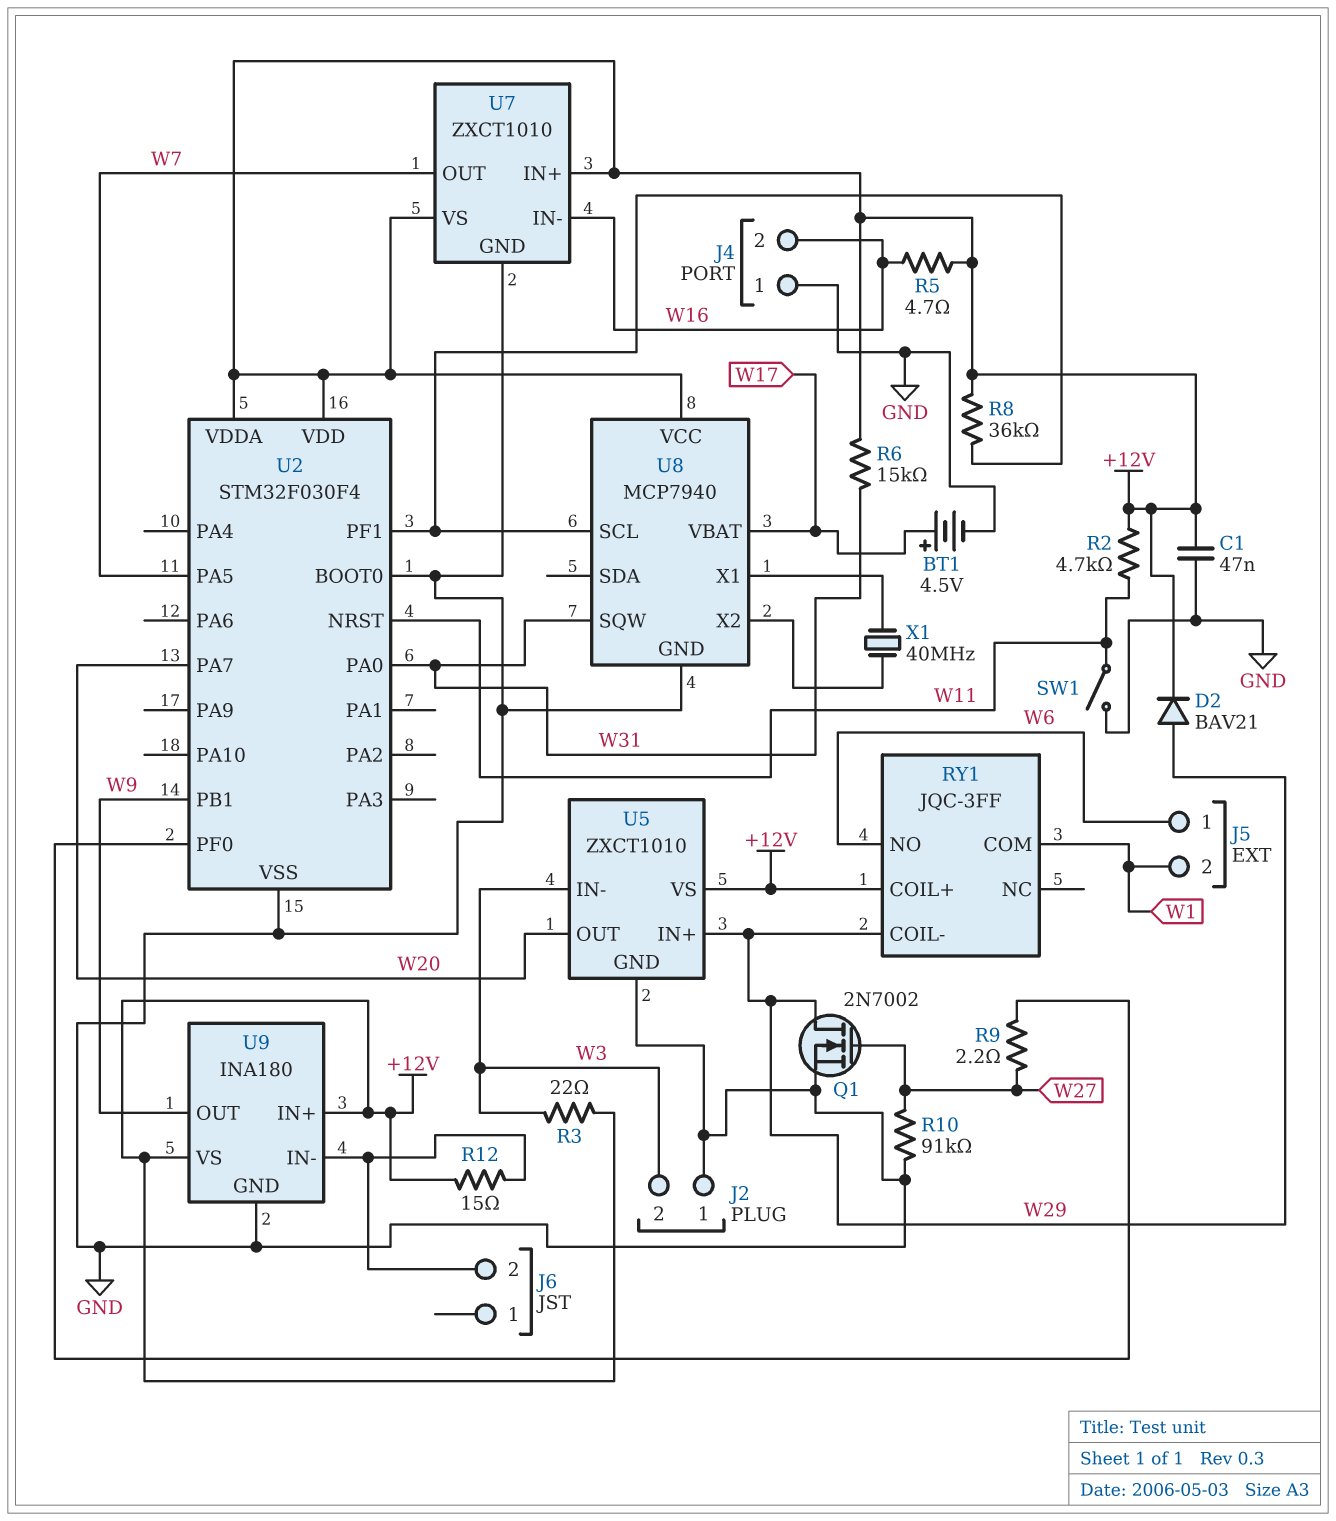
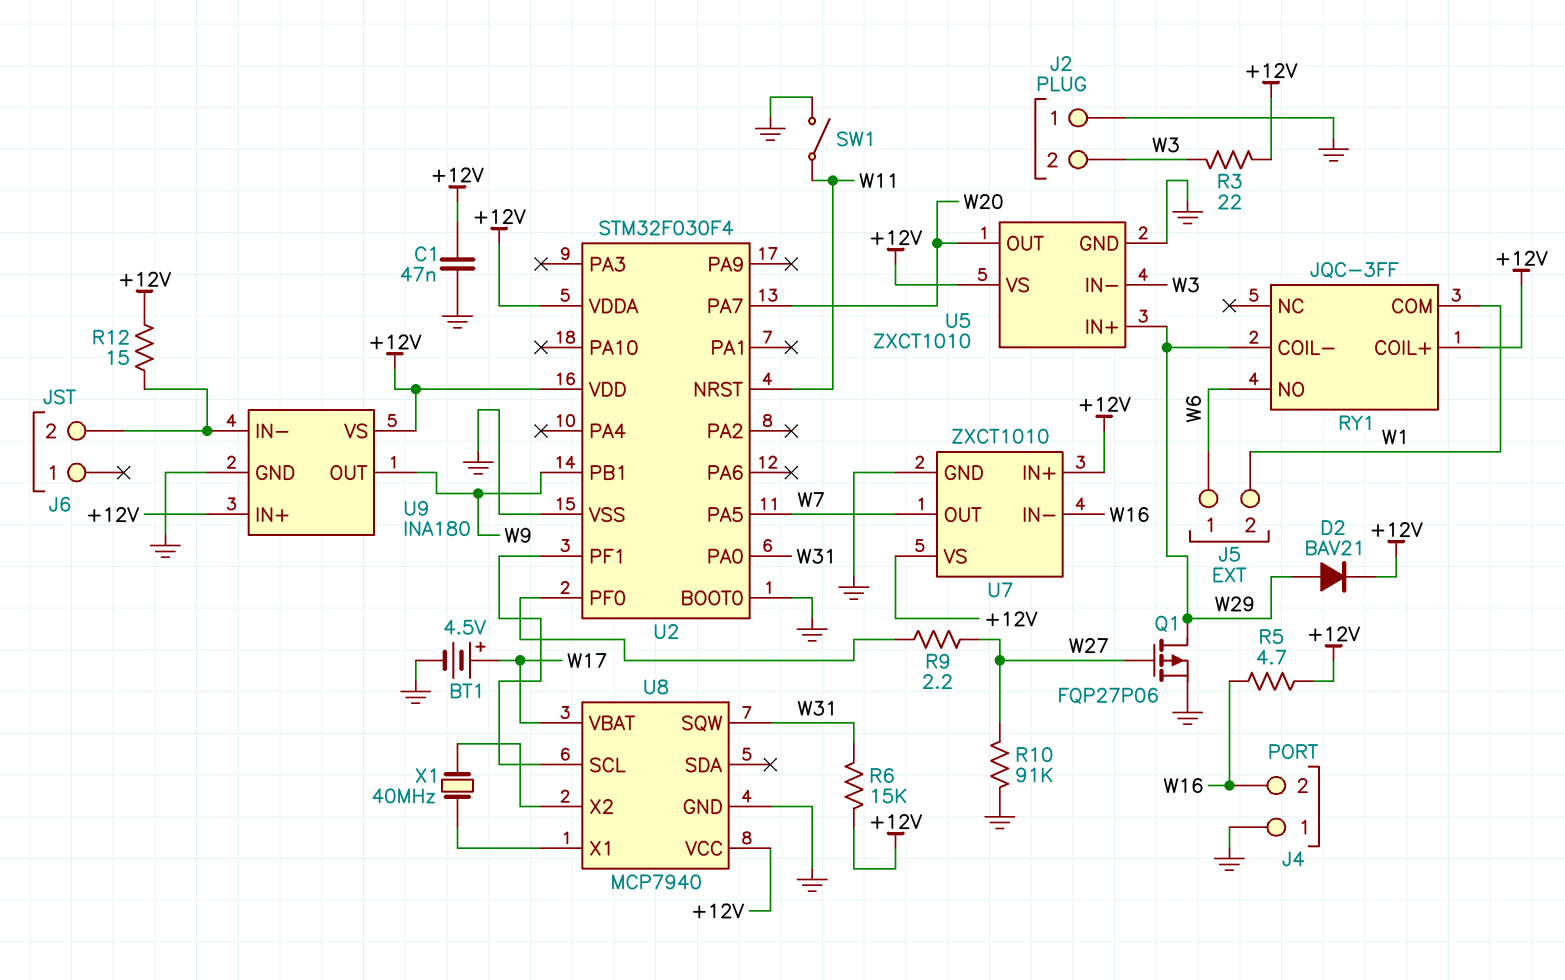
Q1: NMOS 2N7002 (G W27, D W29, S GND) -> PMOS FQP27P06 (G W27, D W29, S GND)
R2: 4.7k (+12V, W11) -> none
R8: 36k (+12V, U2/PF1) -> none

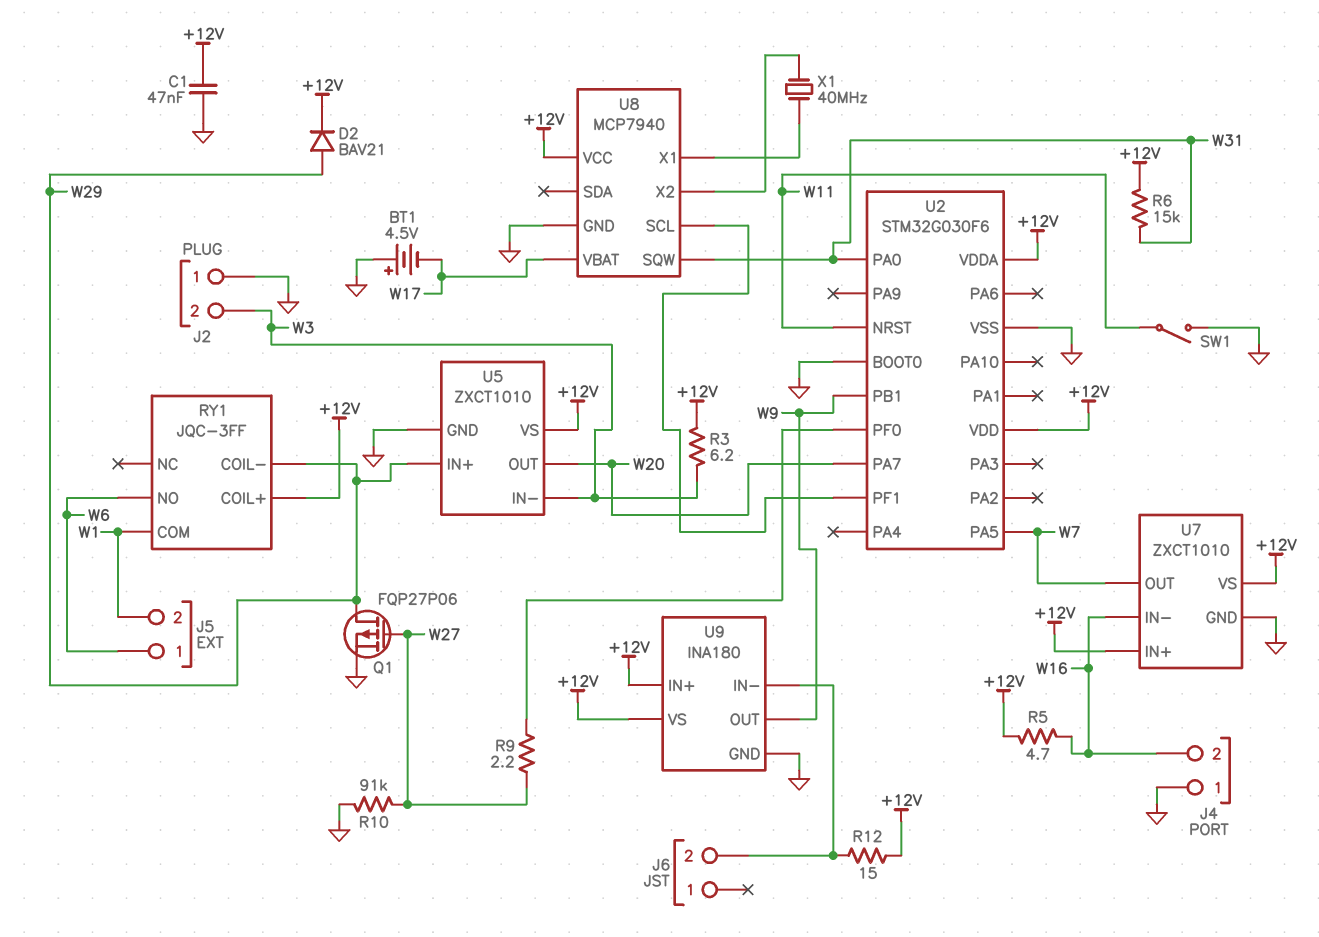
BT1: 4.5V (plus W17, minus GND) -> 4.5V (plus GND, minus W17)
R3: 22 (+12V, W3) -> 6.2 (+12V, W3)
U2: STM32F030F4 -> STM32G030F6

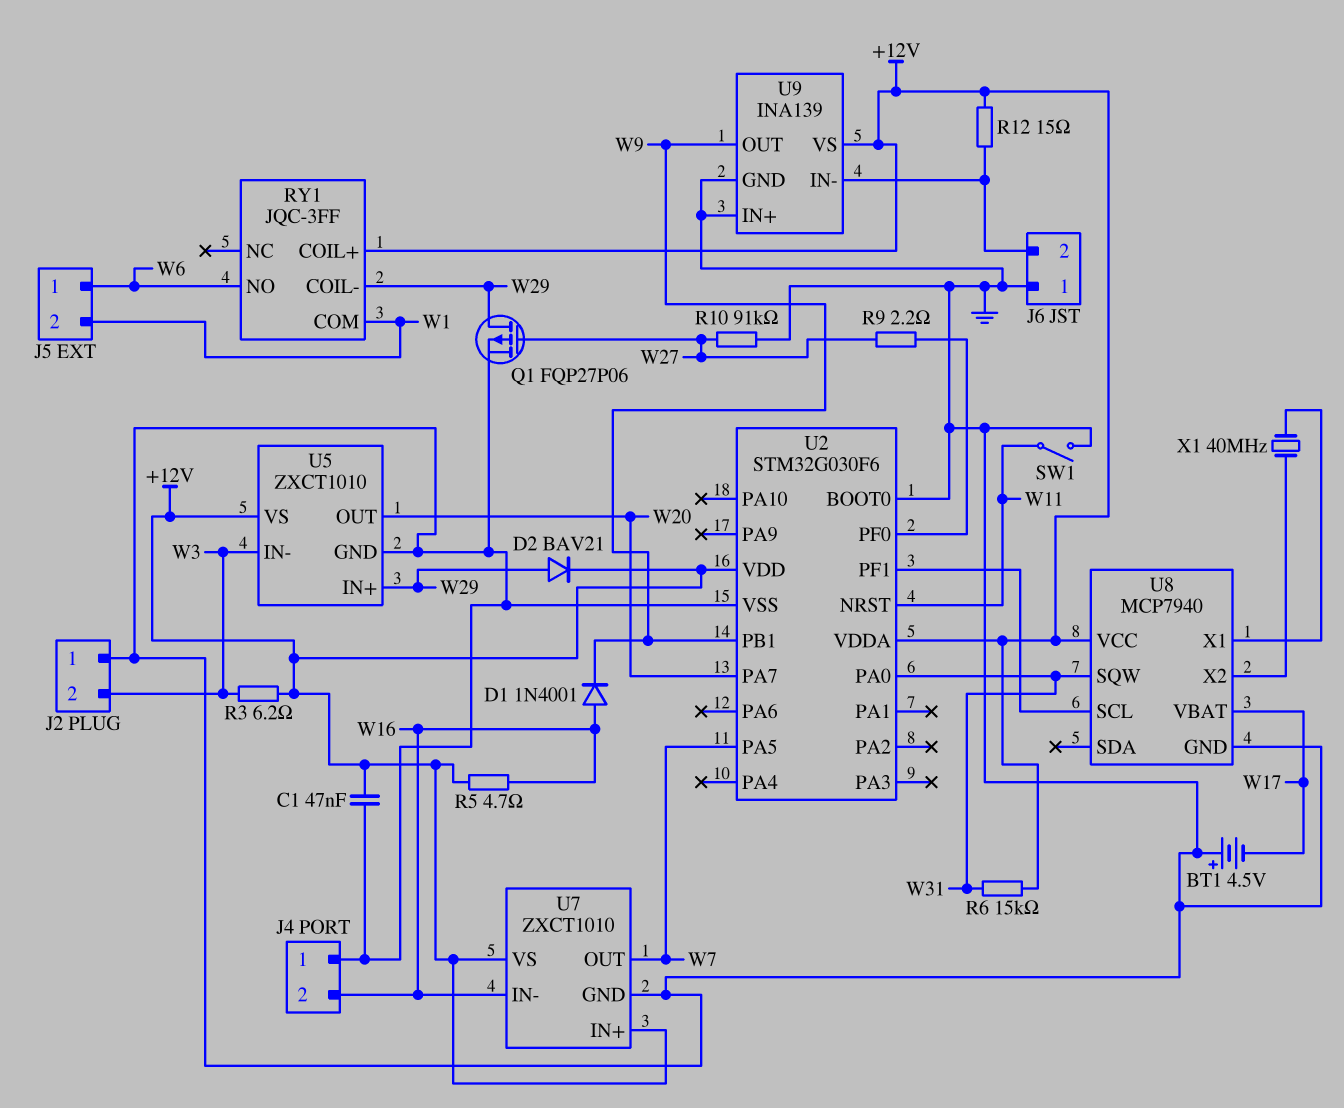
D1: none -> diode 1N4001 (A W16, K W9)
J6 pin 1: none -> GND
U9: INA180 -> INA139
U9 pin IN+: +12V -> GND

